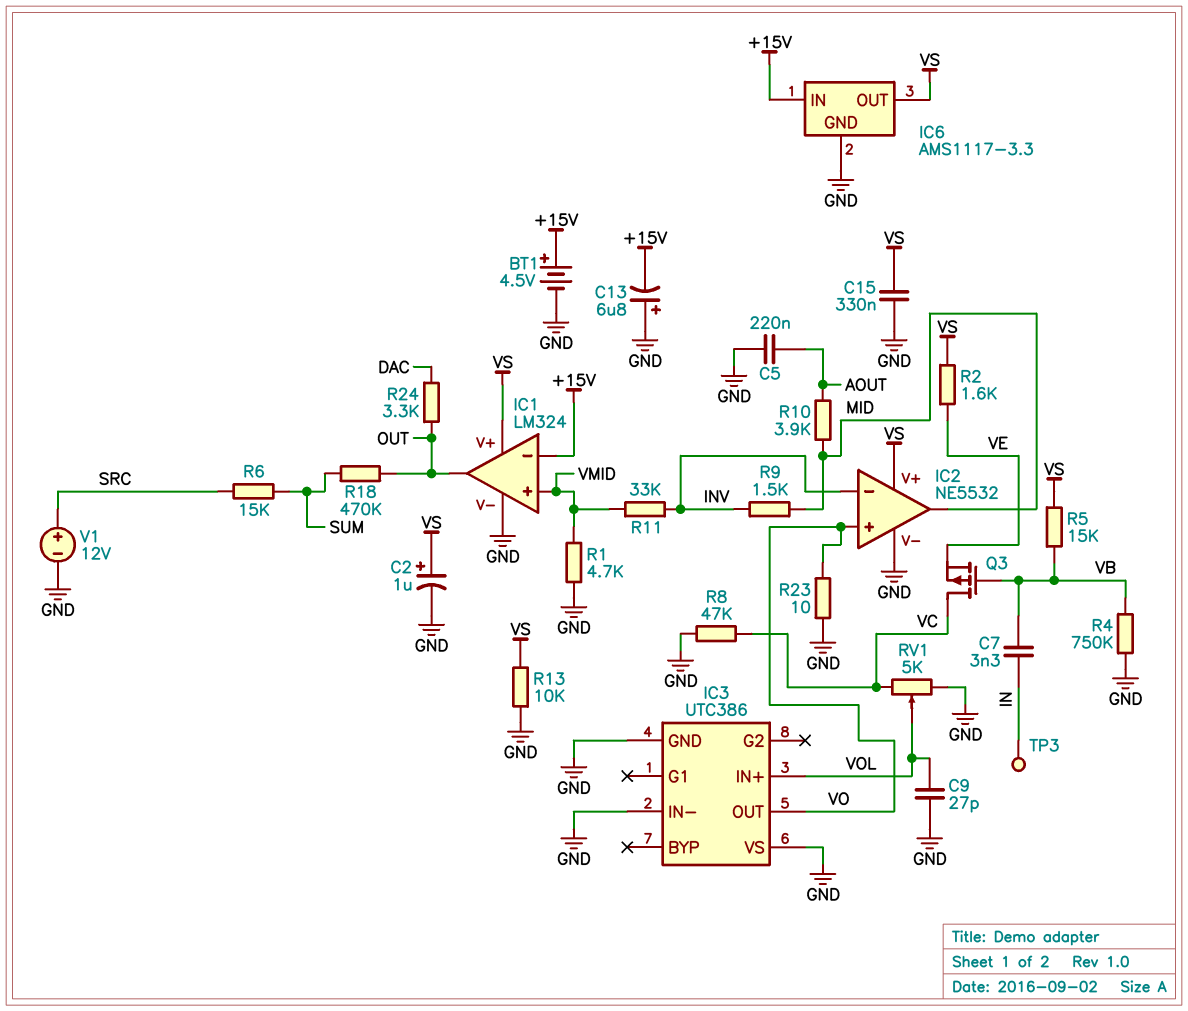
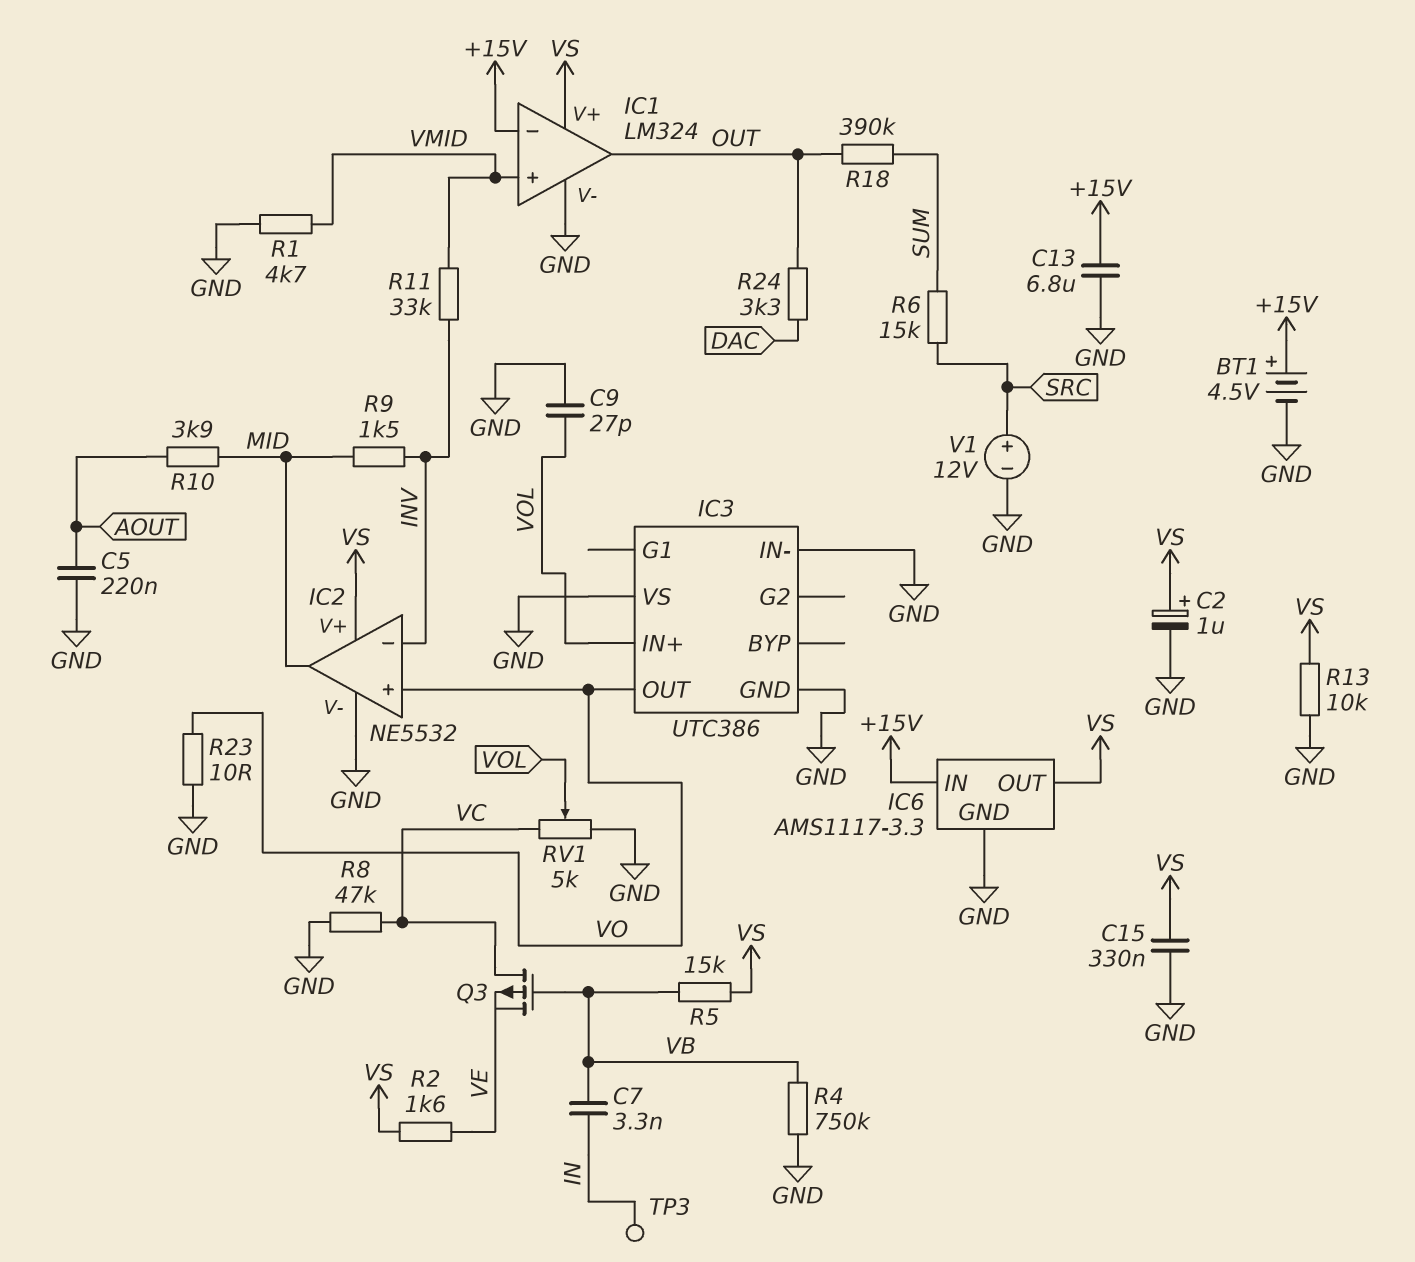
C13: 6.8uF (plus GND, minus +15V) -> 6.8uF (+15V, GND)
R18: 470k (OUT, SUM) -> 390k (OUT, SUM)

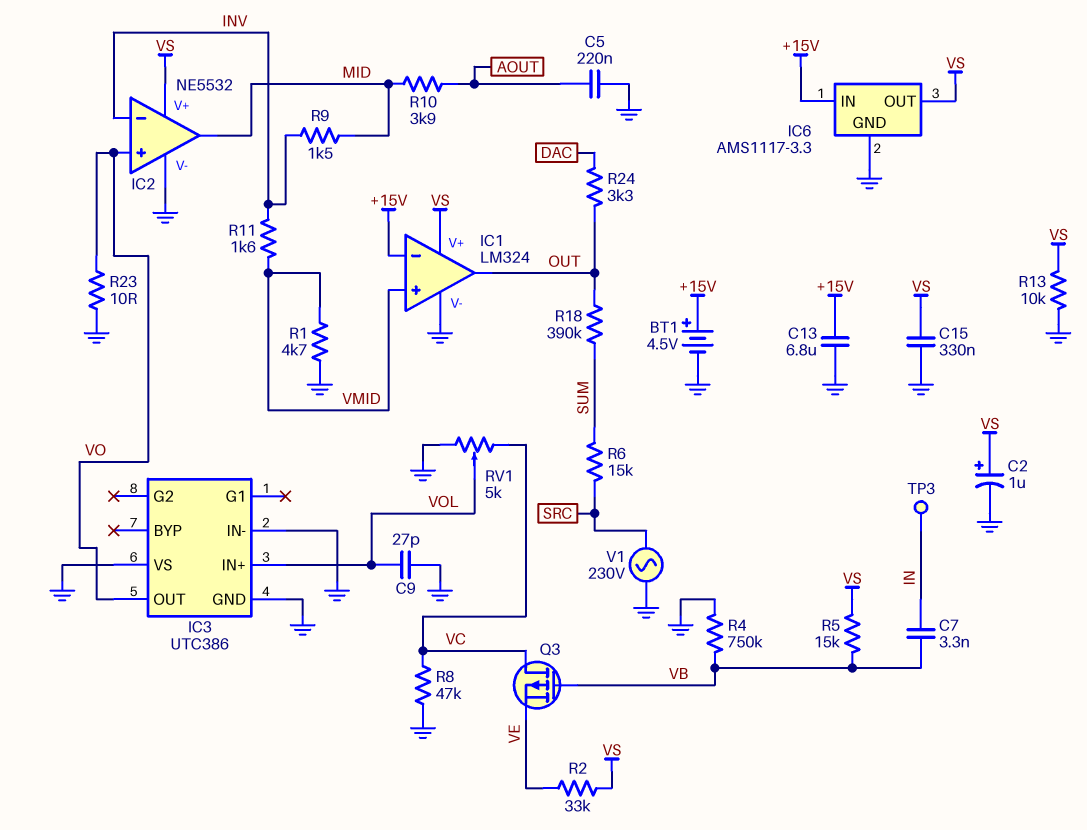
R2: 1.6k (VE, VS) -> 33k (VE, VS)
R11: 33k (INV, VMID) -> 1.6k (INV, VMID)
V1: 12V (plus SRC, minus GND) -> AC 230V (GND, SRC)

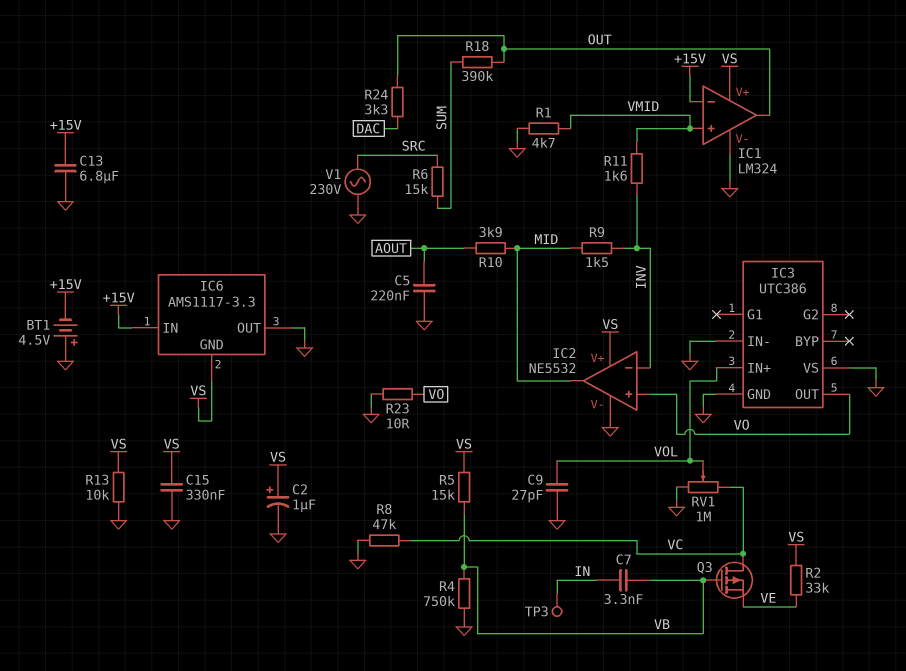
BT1: 4.5V (plus +15V, minus GND) -> 4.5V (plus GND, minus +15V)
IC6 pin GND: GND -> VS
IC6 pin OUT: VS -> GND
RV1: 5k (GND, VC, wiper VOL) -> 1M (GND, VC, wiper VOL)

